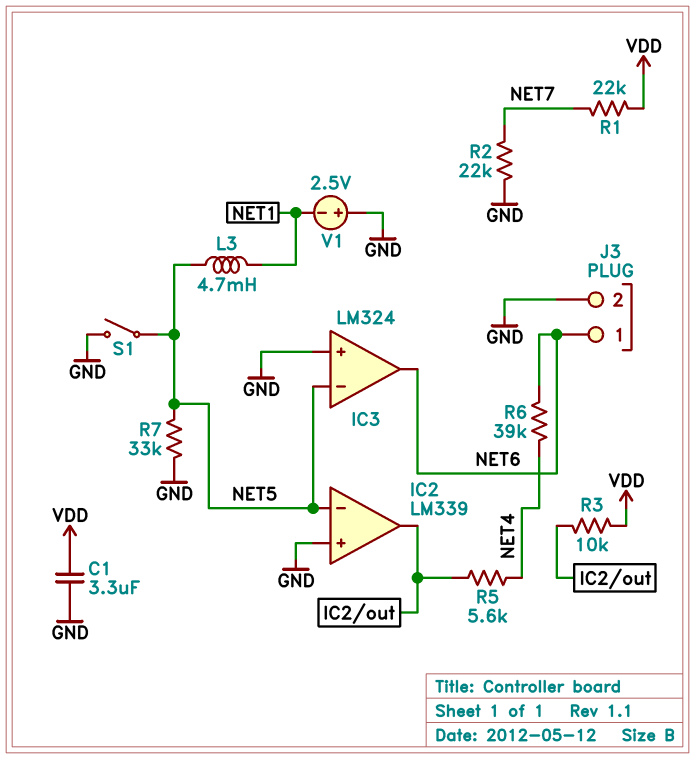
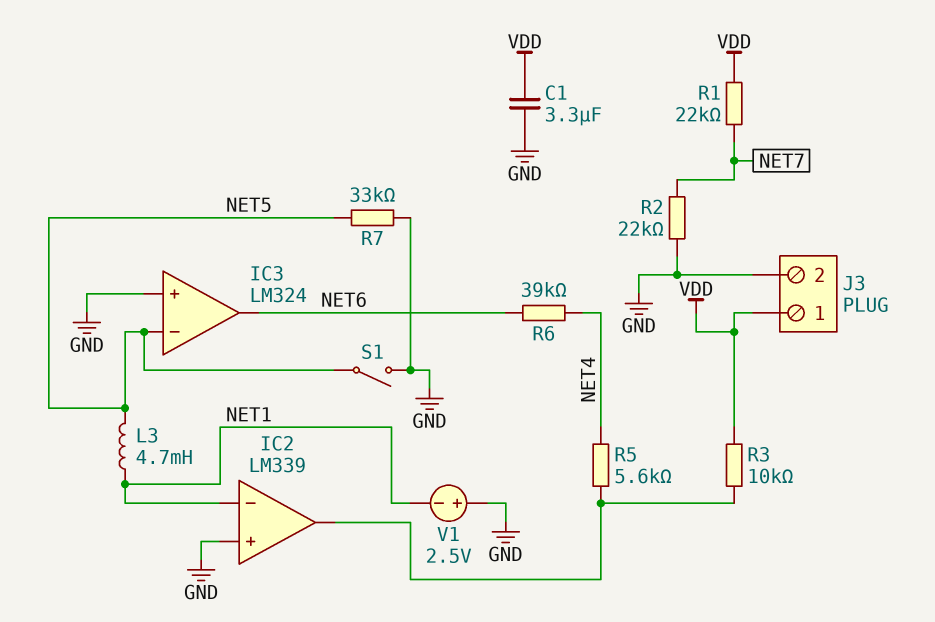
IC2 pin in-: NET5 -> NET1
J3 pin 1: NET6 -> VDD

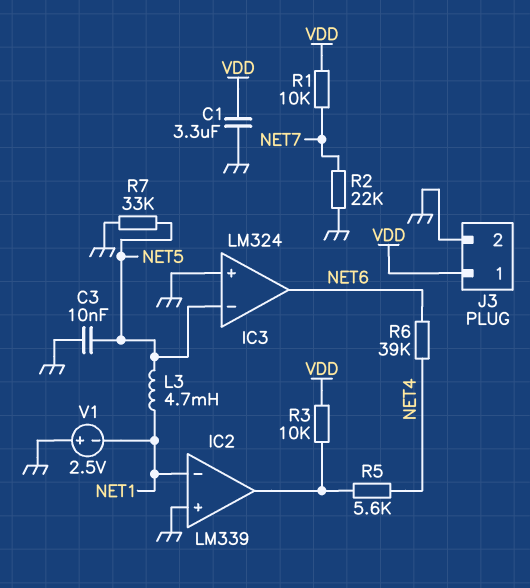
C3: none -> 10nF (GND, NET5)
R1: 22k (NET7, VDD) -> 10k (NET7, VDD)
S1: switch (GND, NET5) -> none

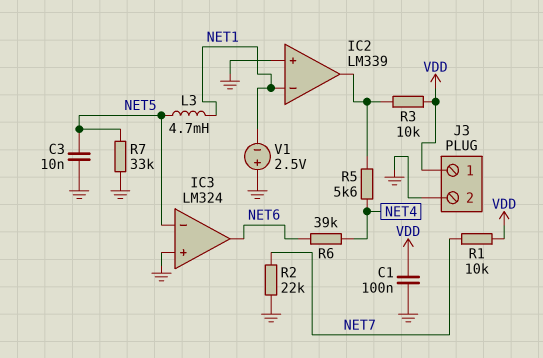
C1: 3.3uF (GND, VDD) -> 100nF (GND, VDD)

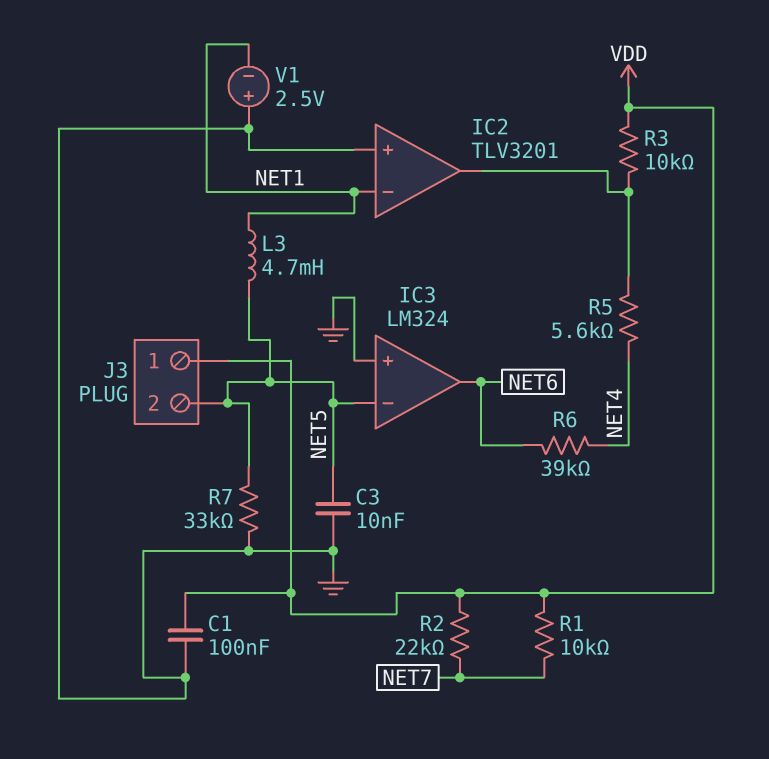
IC2: LM339 -> TLV3201
J3 pin 2: GND -> NET5
R2: 22k (GND, NET7) -> 22k (NET7, VDD)

